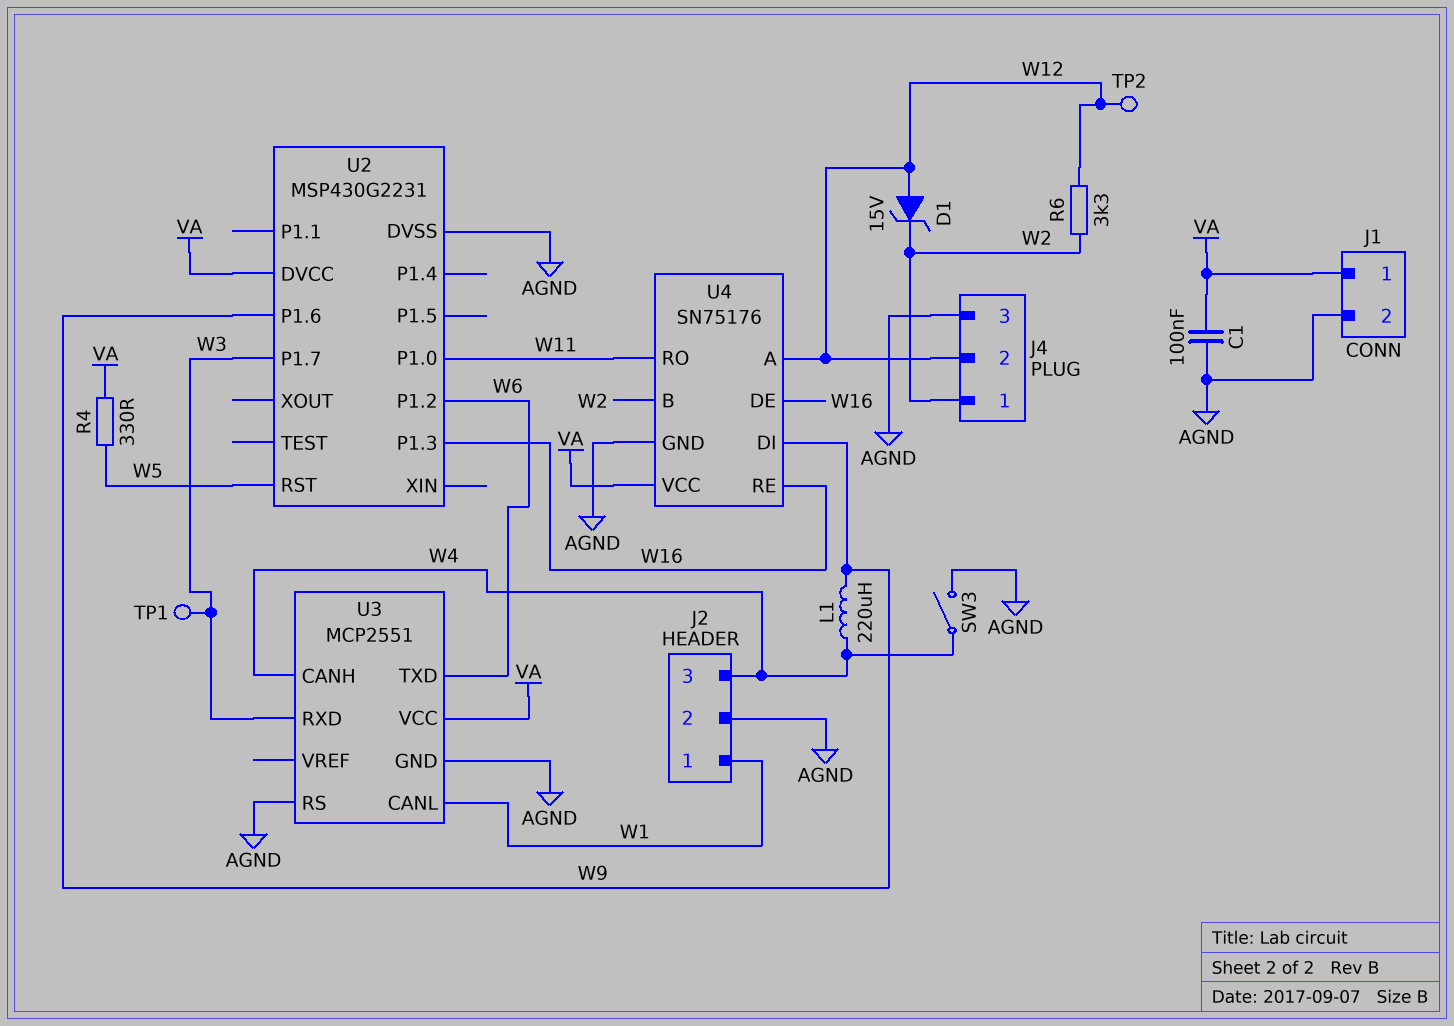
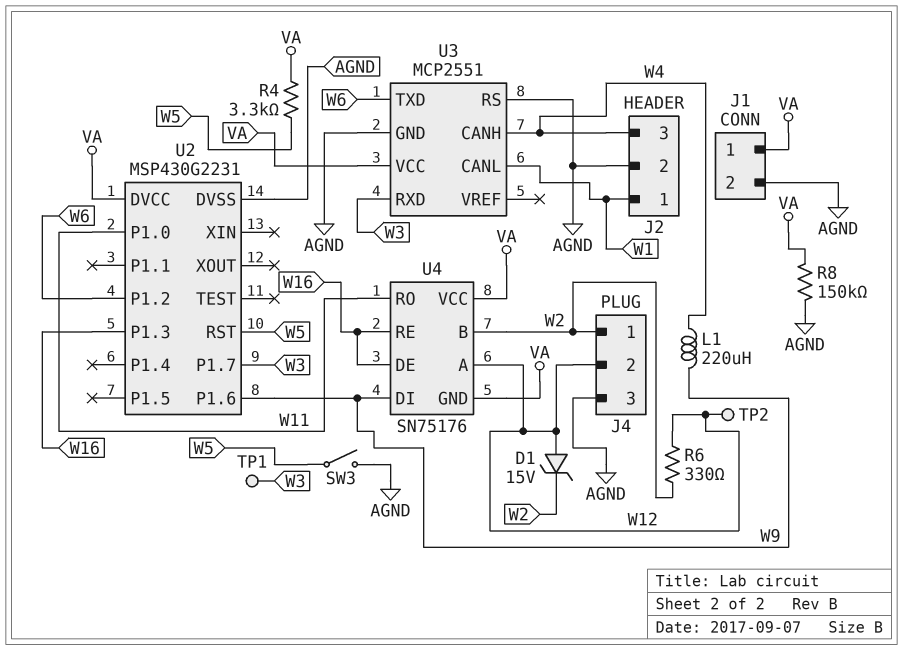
C1: 100nF (AGND, VA) -> none
R4: 330 (VA, W5) -> 3.3k (VA, W5)
R6: 3.3k (W2, W12) -> 330 (W2, W12)
R8: none -> 150k (AGND, VA)
SW3: switch (AGND, W4) -> switch (AGND, W5)
U4 pin GND: AGND -> VA

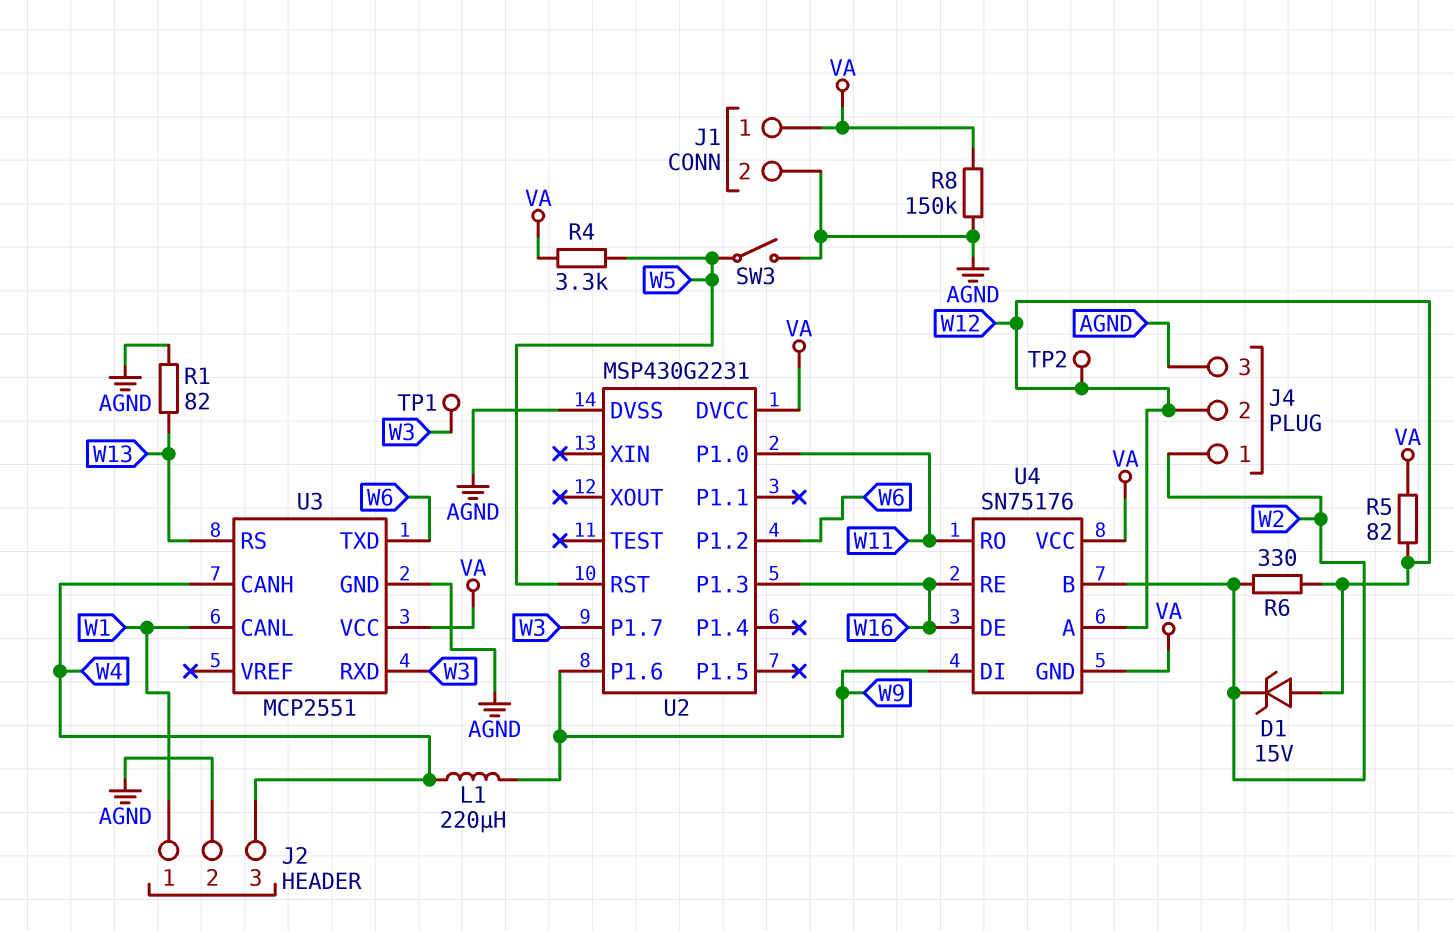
R1: none -> 82 (AGND, W13)
R5: none -> 82 (VA, W12)
U3 pin RS: AGND -> W13

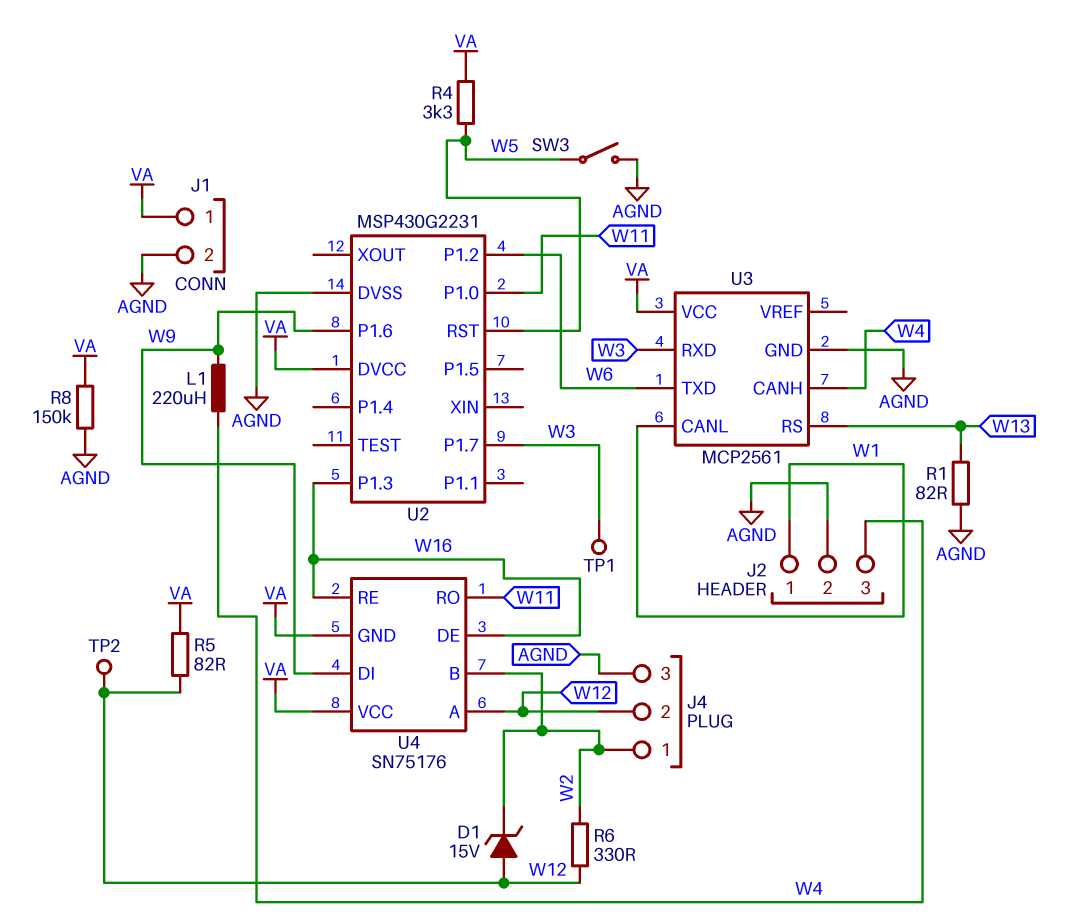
U3: MCP2551 -> MCP2561

